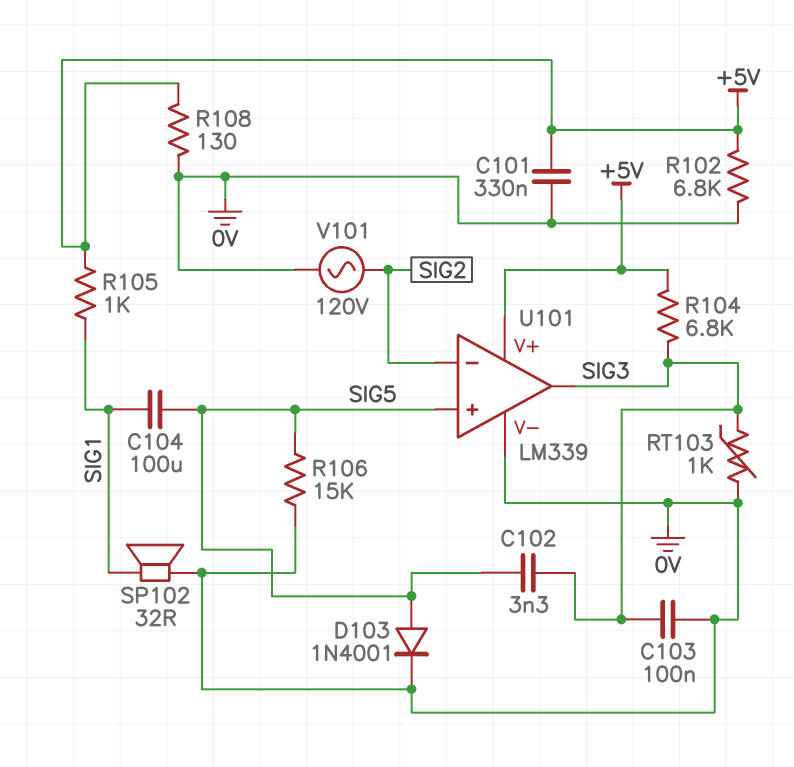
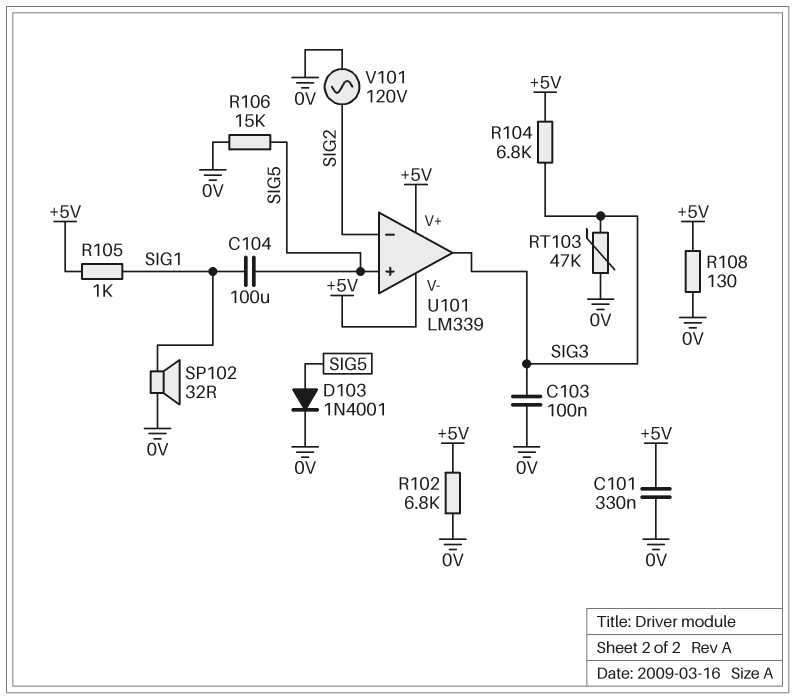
C102: 3.3nF (SIG3, SIG5) -> none
RT103: 1k (0V, SIG3) -> 47k (0V, SIG3)
U101 pin V-: 0V -> +5V

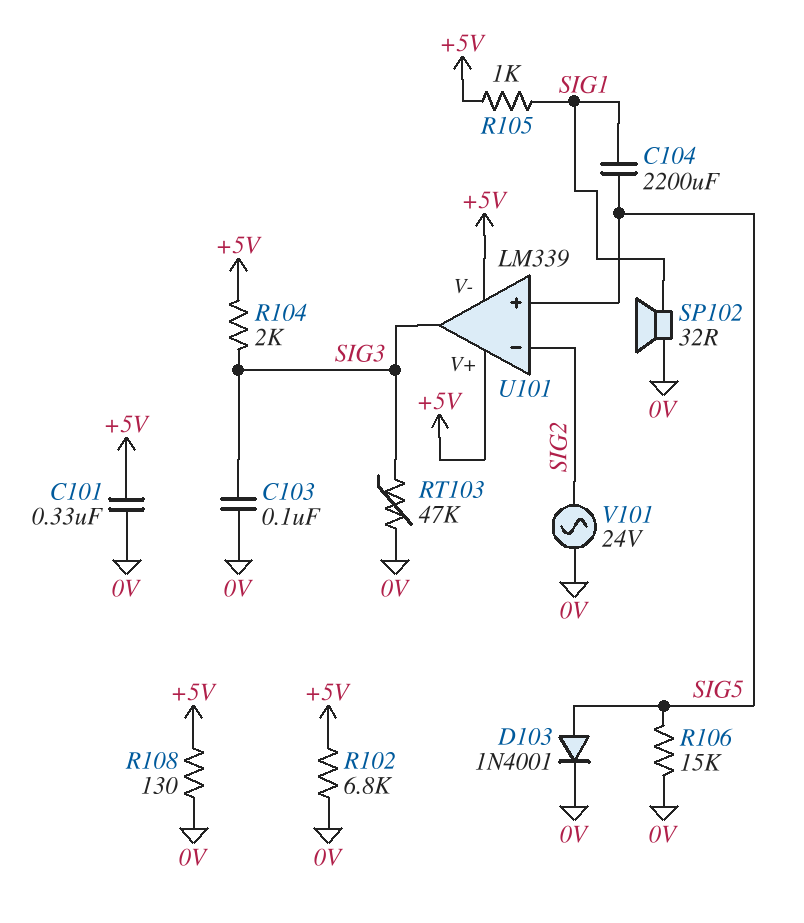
C104: 100uF (SIG1, SIG5) -> 2200uF (SIG1, SIG5)
R104: 6.8k (+5V, SIG3) -> 2k (+5V, SIG3)
V101: AC 120V (0V, SIG2) -> AC 24V (0V, SIG2)

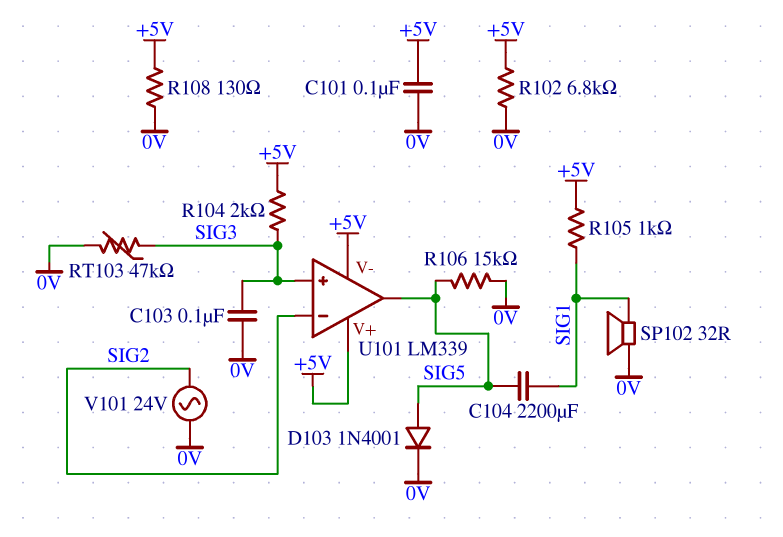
C101: 330nF (+5V, 0V) -> 100nF (+5V, 0V)
U101 pin in+: SIG5 -> SIG3
U101 pin out: SIG3 -> SIG5

